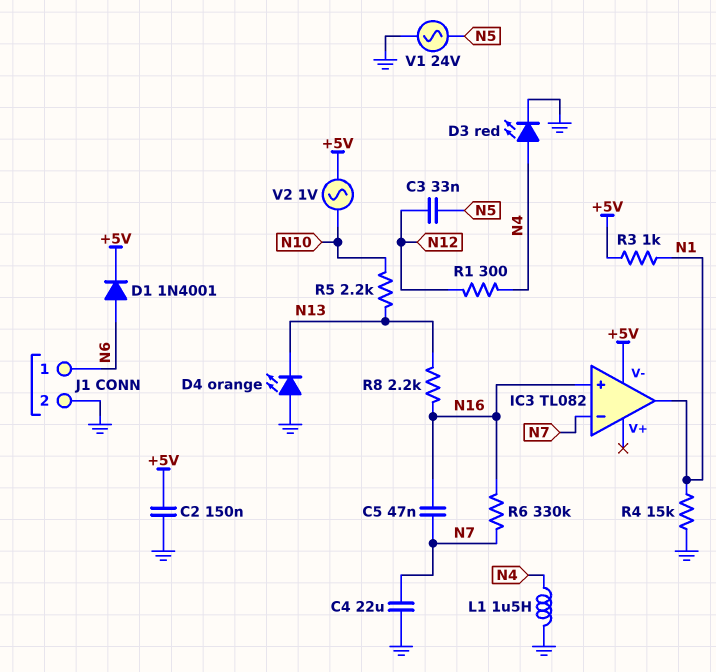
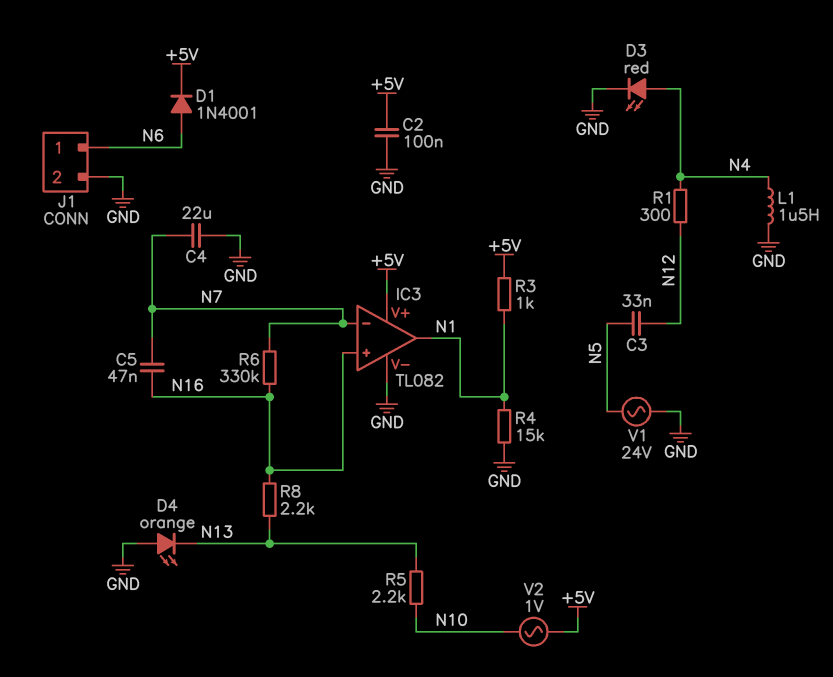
C2: 150nF (+5V, GND) -> 100nF (+5V, GND)
IC3 pin V+: none -> +5V
IC3 pin V-: +5V -> GND

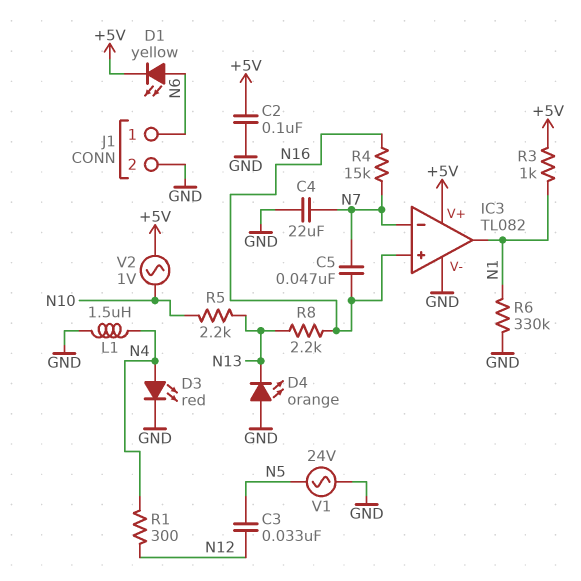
D1: diode 1N4001 (A N6, K +5V) -> LED yellow (A N6, K +5V)
R4: 15k (GND, N1) -> 15k (N7, N16)
R6: 330k (N7, N16) -> 330k (GND, N1)

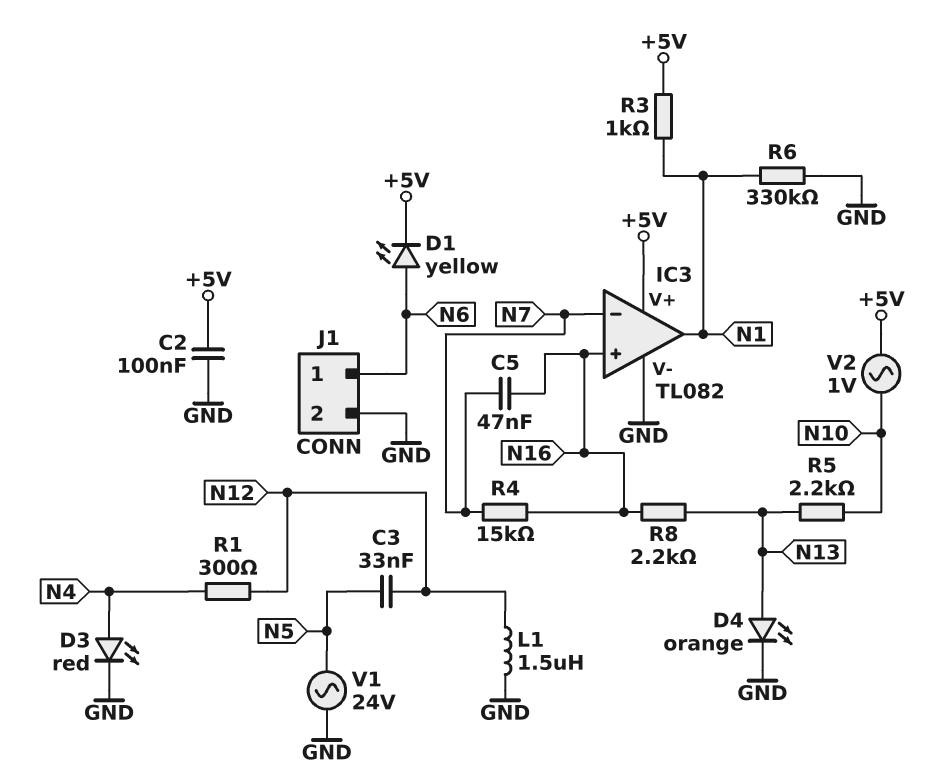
C4: 22uF (GND, N7) -> none
D4: LED orange (A GND, K N13) -> LED orange (A N13, K GND)
L1: 1.5uH (GND, N4) -> 1.5uH (GND, N12)

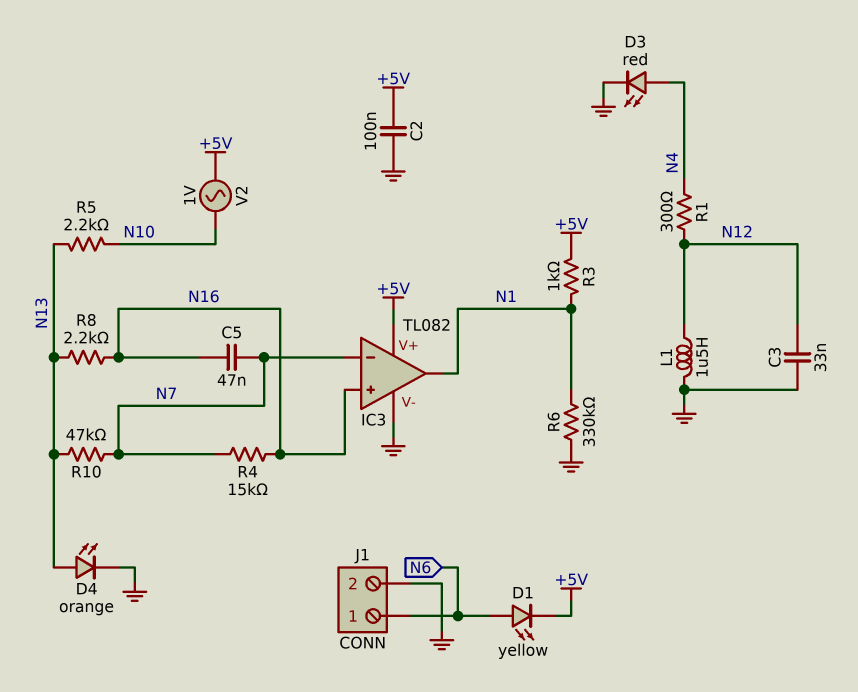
C3: 33nF (N5, N12) -> 33nF (GND, N12)
R10: none -> 47k (N7, N13)
V1: AC 24V (GND, N5) -> none

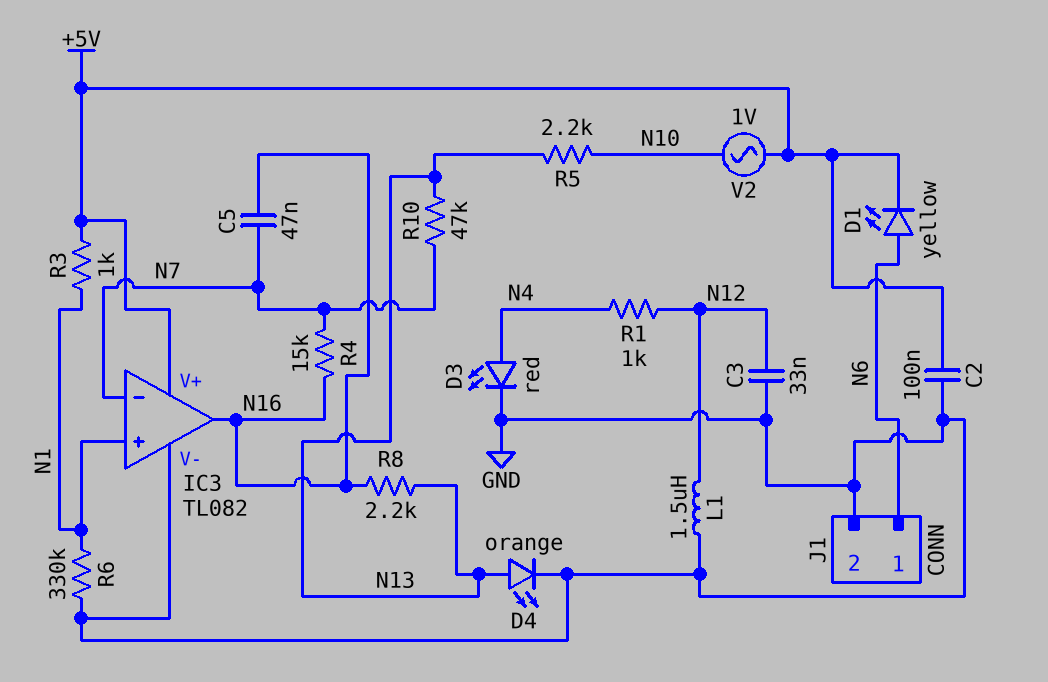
IC3 pin in+: N16 -> N1
IC3 pin out: N1 -> N16
R1: 300 (N4, N12) -> 1k (N4, N12)

